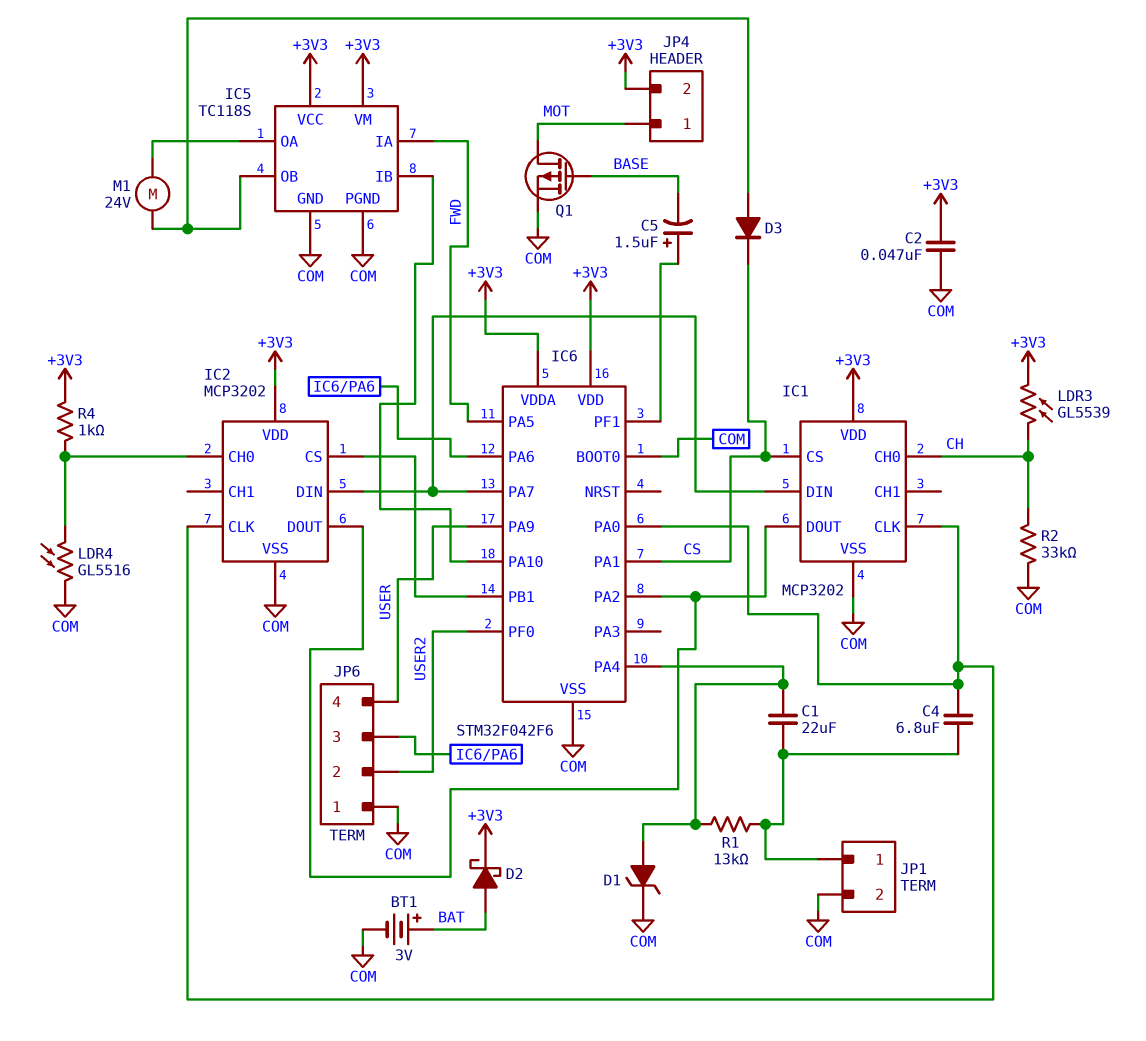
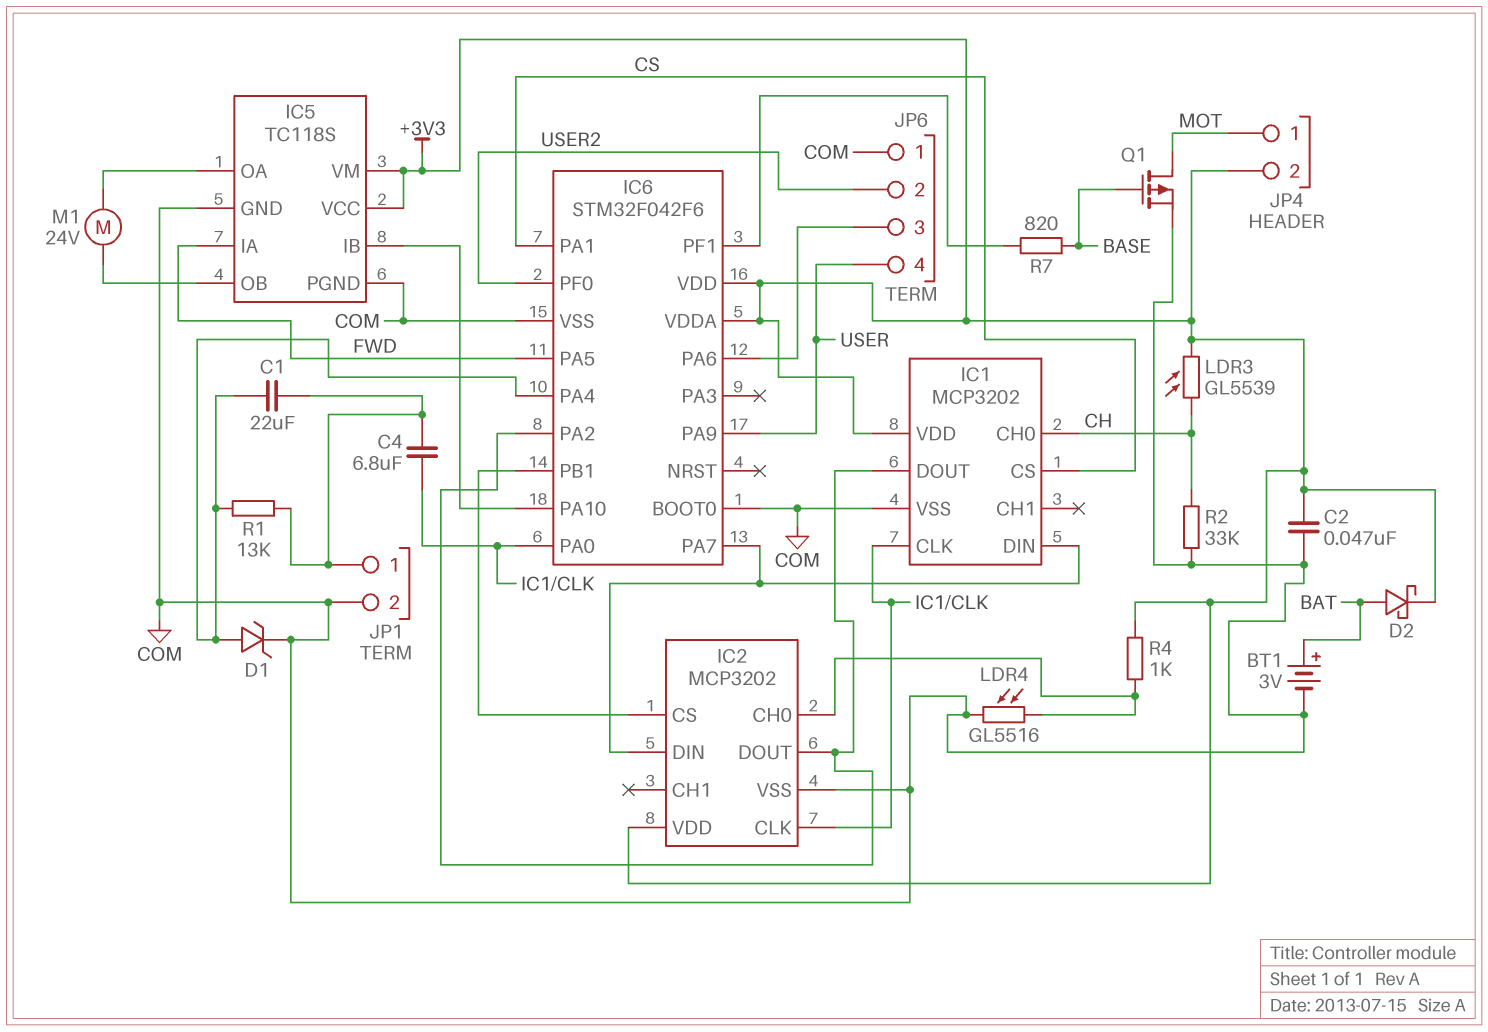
C5: 1.5uF (plus IC6/PF1, minus BASE) -> none
D3: diode (A IC5/OB, K CS) -> none
R7: none -> 820 (BASE, IC6/PF1)

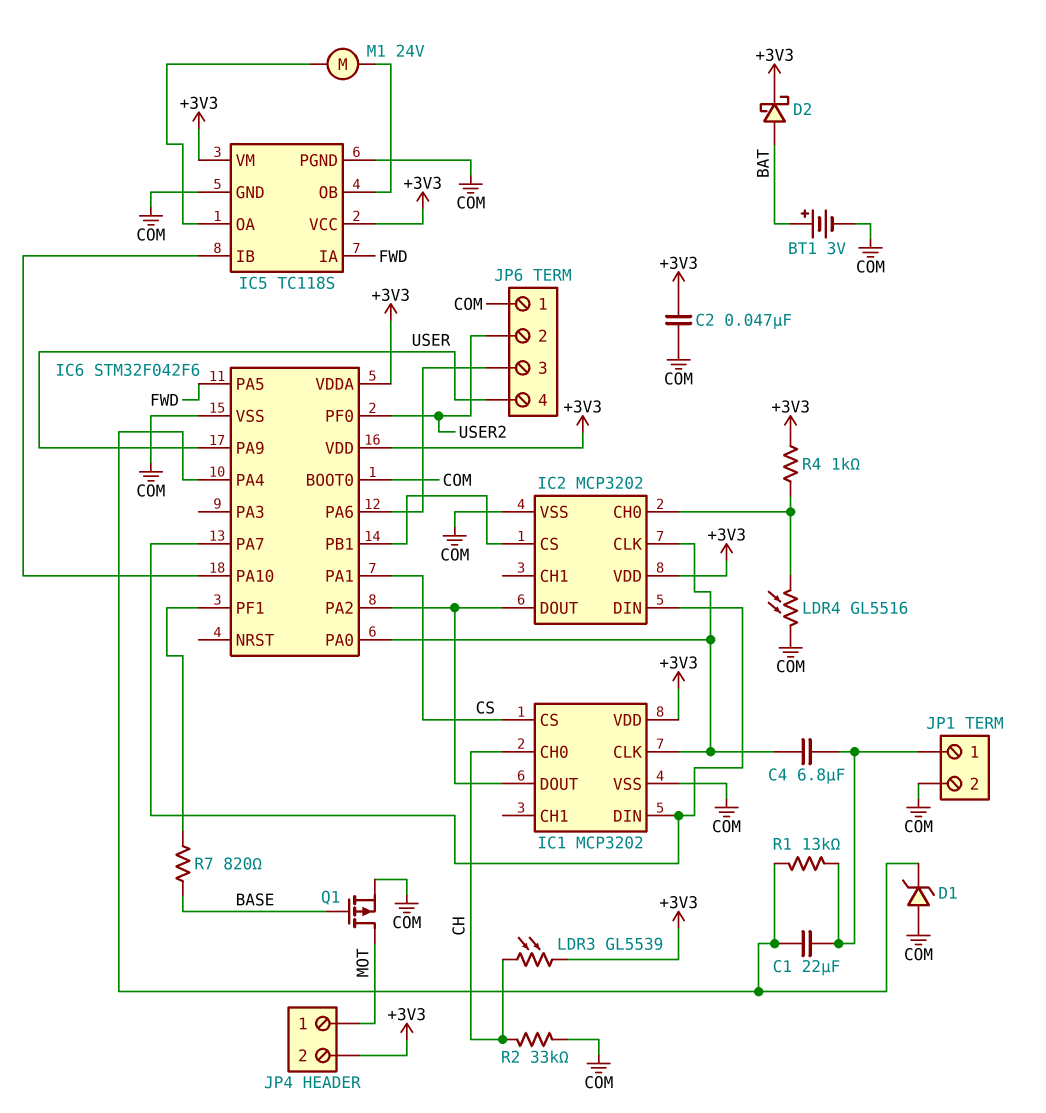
D1: zener (A IC6/PA4, K COM) -> zener (A COM, K IC6/PA4)

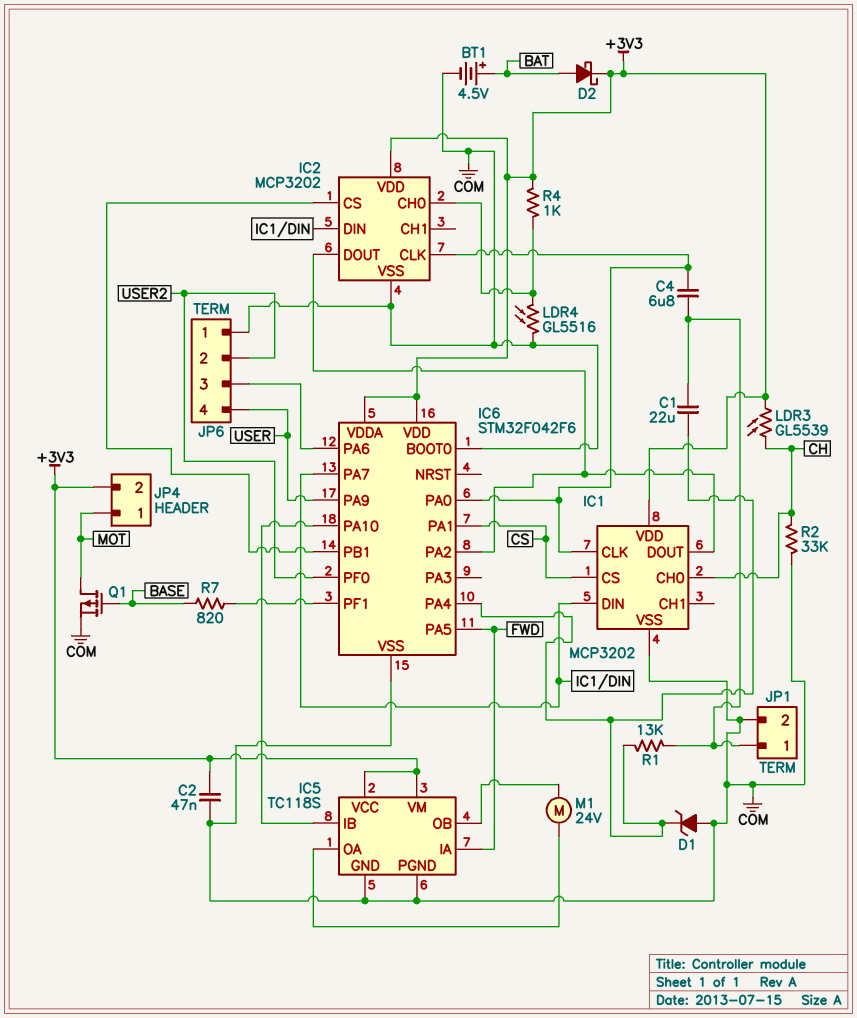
BT1: 3V (plus BAT, minus COM) -> 4.5V (plus BAT, minus COM)

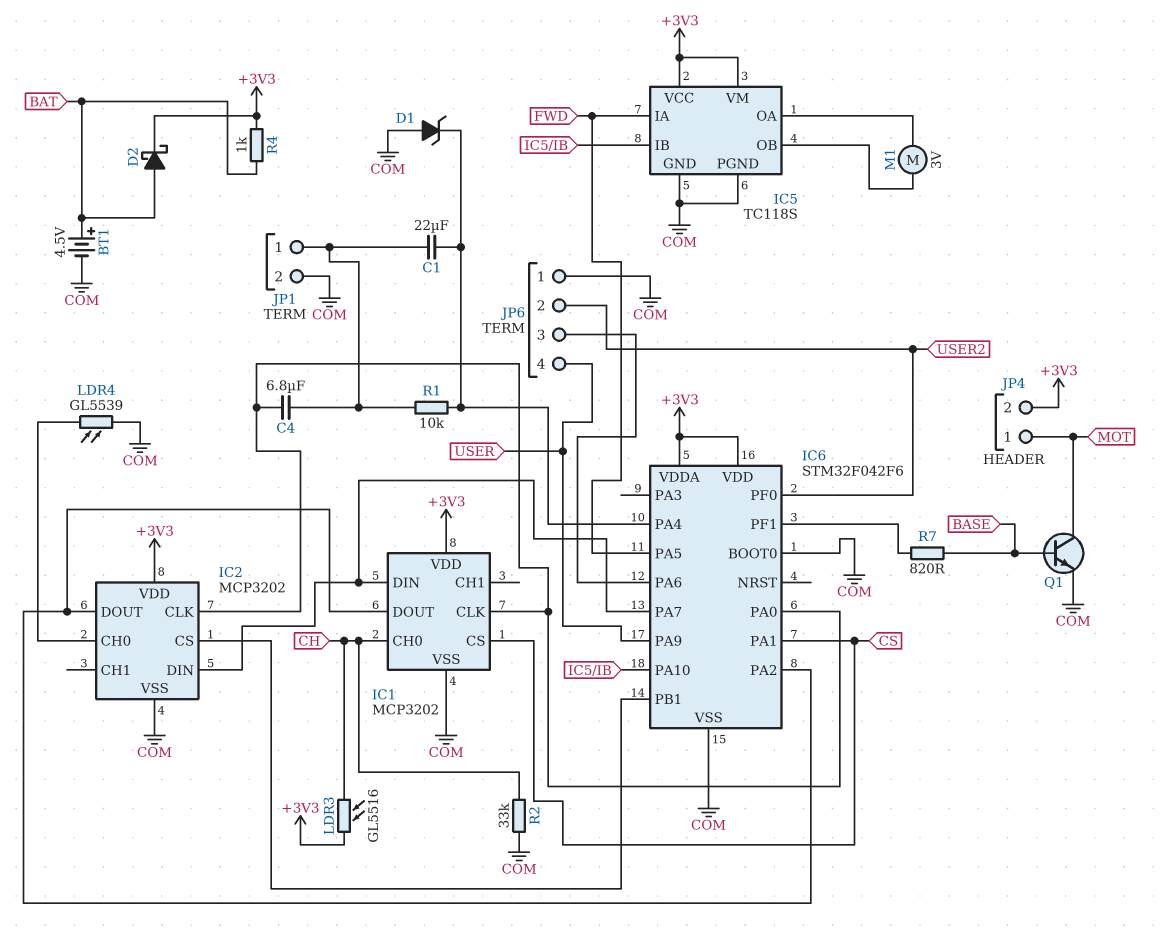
C2: 47nF (+3V3, COM) -> none
LDR3: GL5539 (+3V3, CH) -> GL5516 (+3V3, CH)
LDR4: GL5516 (COM, IC2/CH0) -> GL5539 (COM, IC2/CH0)
M1: motor 24V (IC5/OA, IC5/OB) -> motor 3V (IC5/OA, IC5/OB)
Q1: PMOS (G BASE, D MOT, S COM) -> NPN (B BASE, C MOT, E COM)
R1: 13k (IC6/PA4, JP1/1) -> 10k (IC6/PA4, JP1/1)
R4: 1k (+3V3, IC2/CH0) -> 1k (+3V3, BAT)

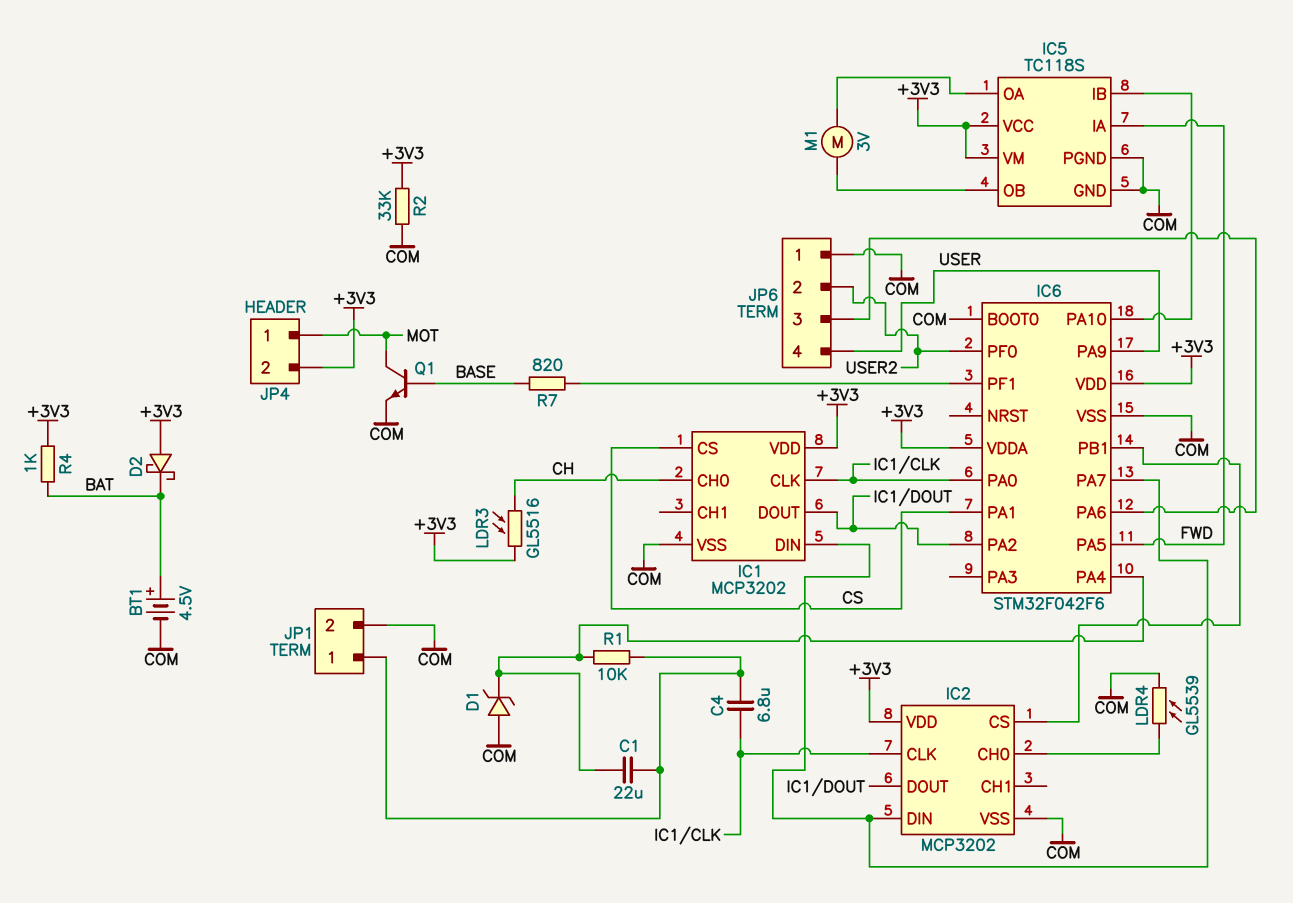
D2: schottky (A BAT, K +3V3) -> schottky (A +3V3, K BAT)
R2: 33k (CH, COM) -> 33k (+3V3, COM)

